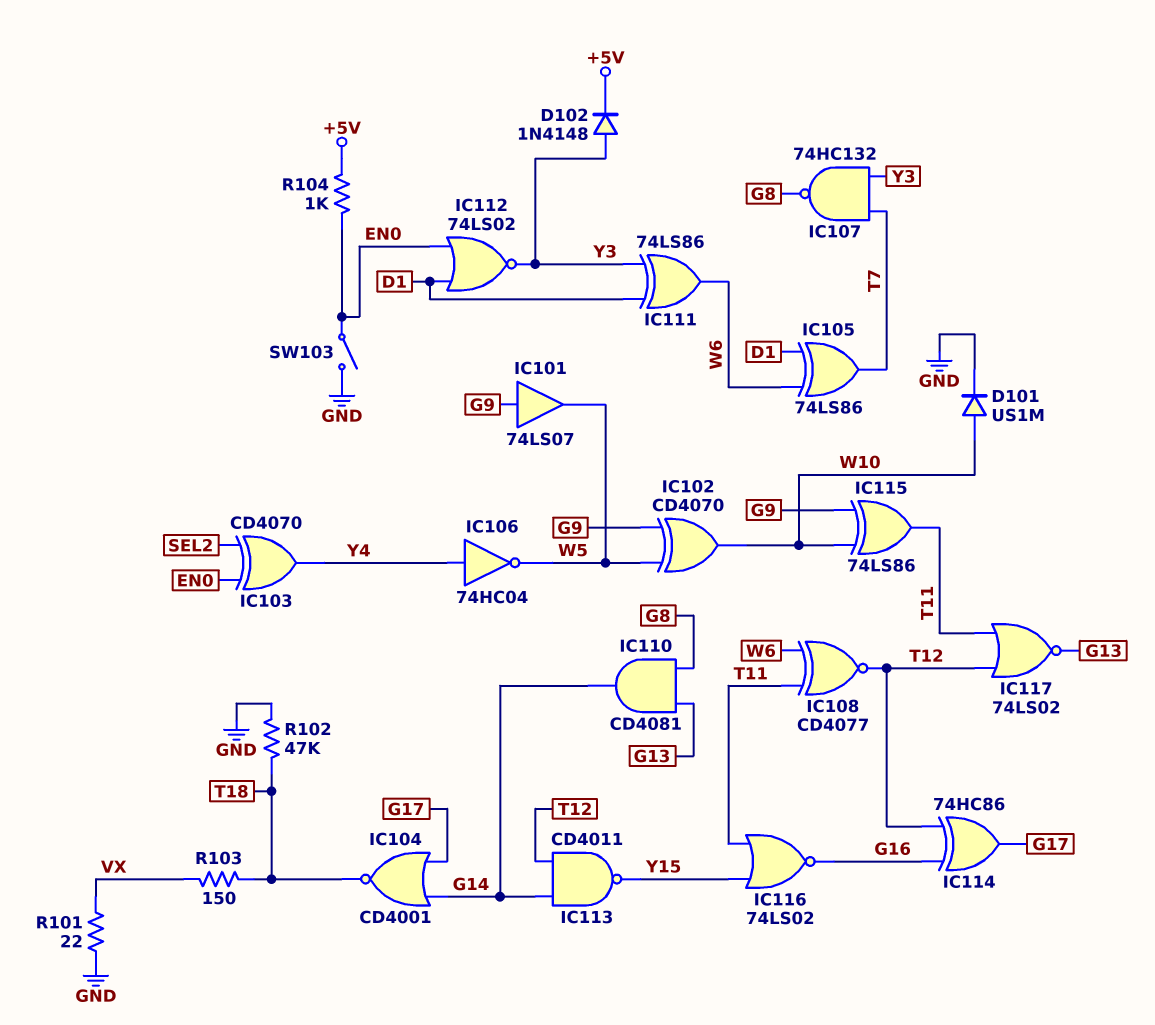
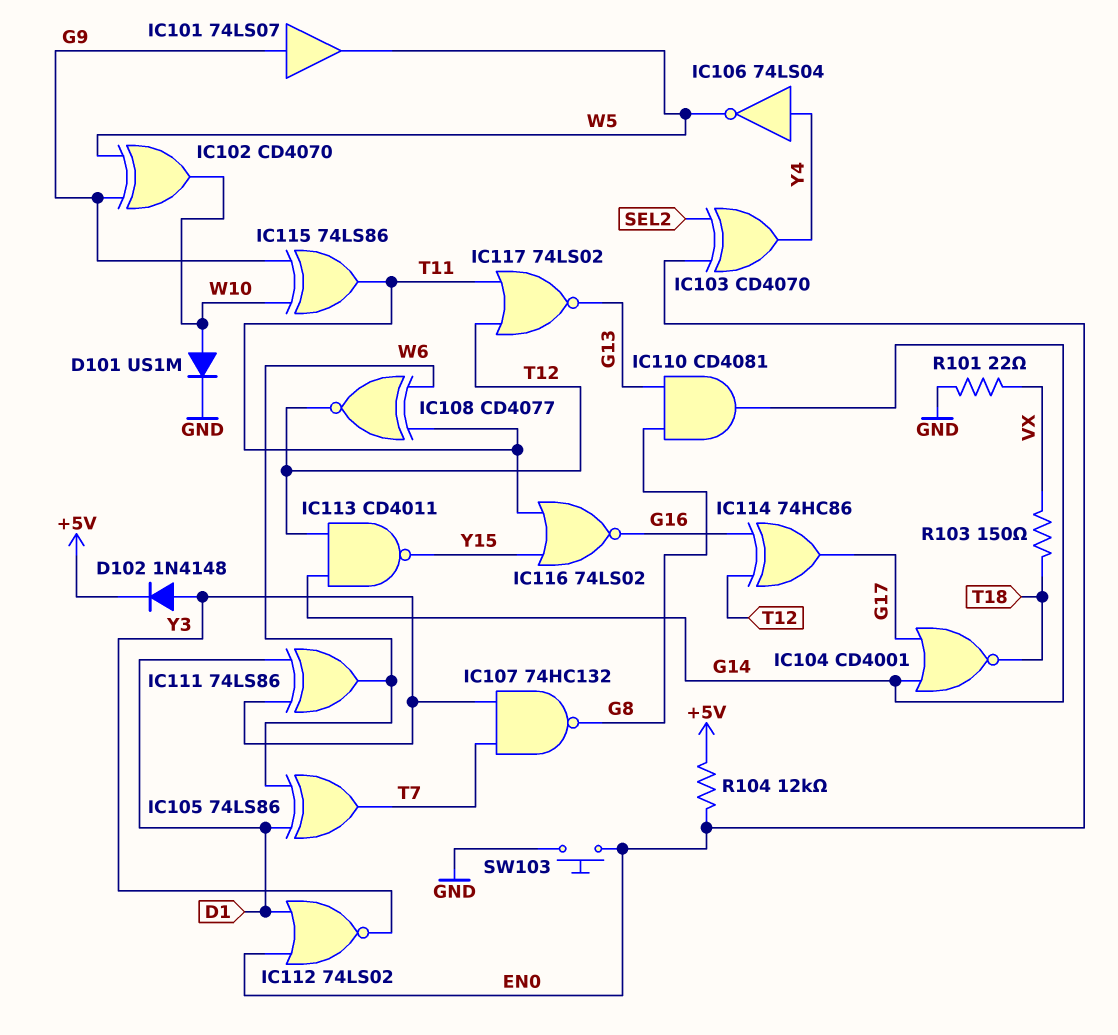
IC106: NOT 74HC04 (in Y4, out W5) -> NOT 74LS04 (in Y4, out W5)
R102: 47k (GND, T18) -> none
R104: 1k (+5V, EN0) -> 12k (+5V, EN0)
SW103: switch (EN0, GND) -> button (EN0, GND)

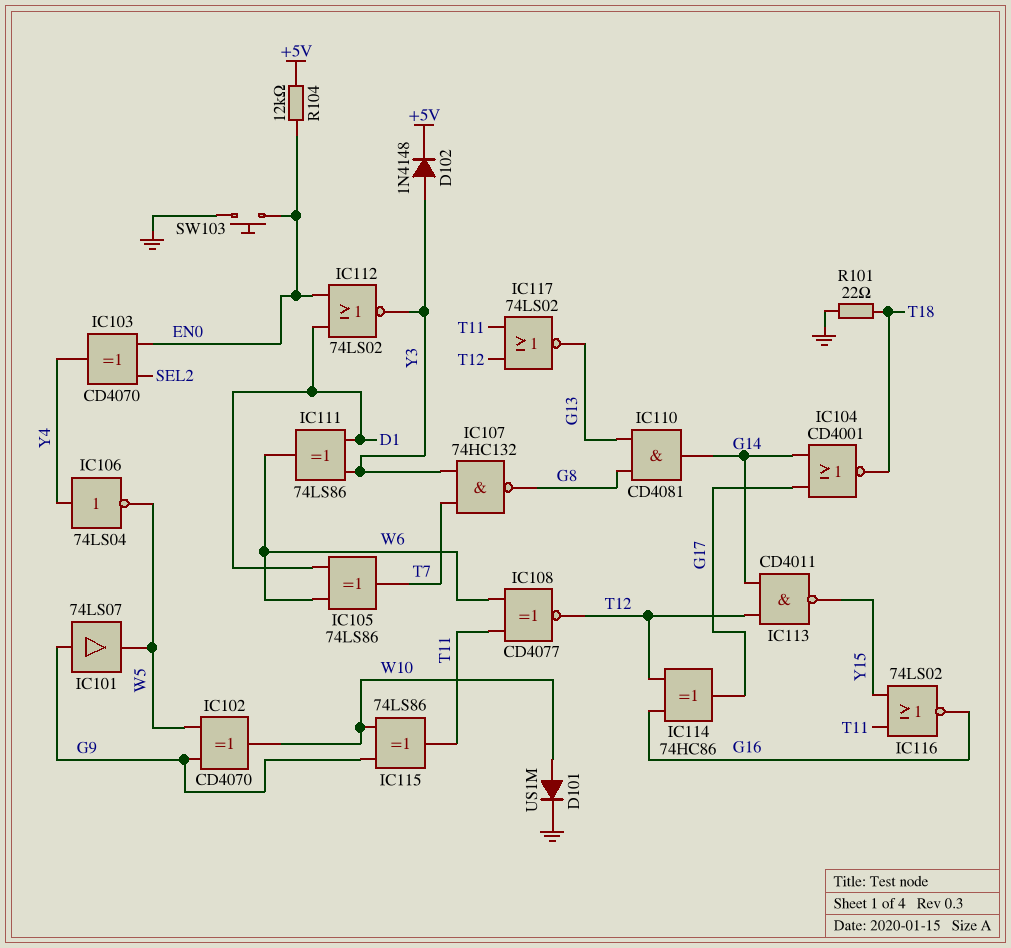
R101: 22 (GND, VX) -> 22 (GND, T18)
R103: 150 (T18, VX) -> none

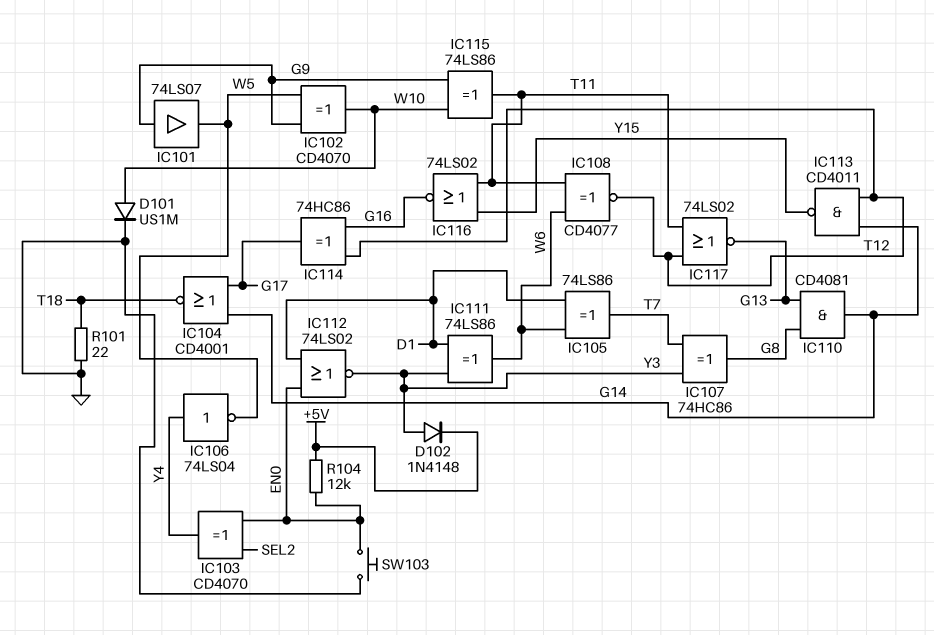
IC107: NAND 74HC132 (in T7, in Y3, out G8) -> XOR 74HC86 (in T7, in Y3, out G8)

